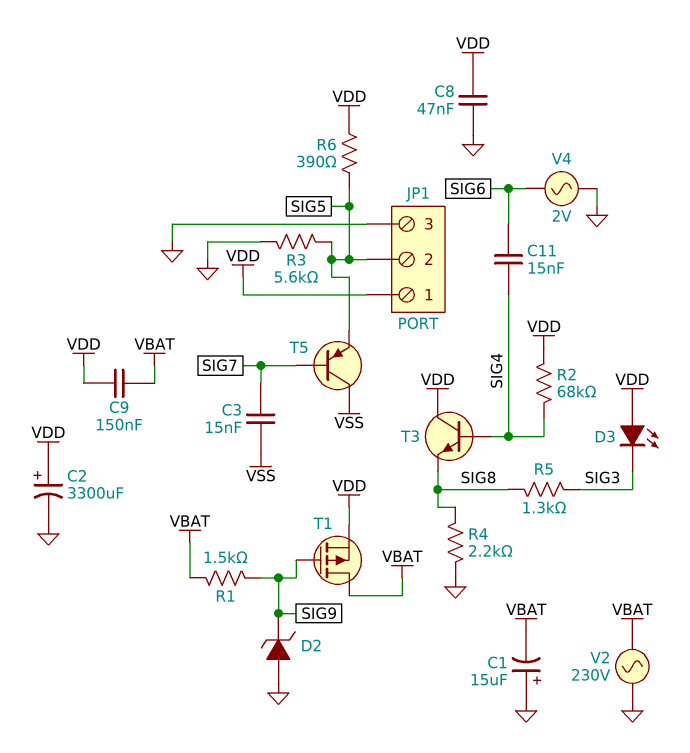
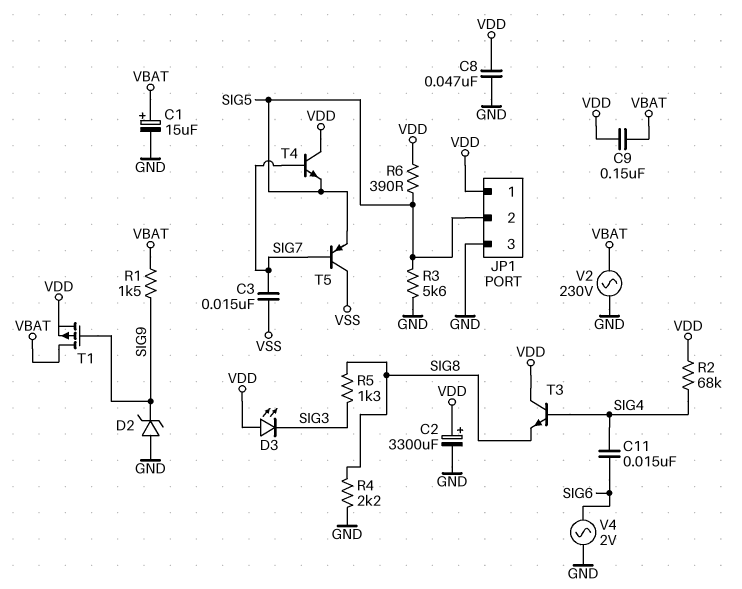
C1: 15uF (plus GND, minus VBAT) -> 15uF (plus VBAT, minus GND)
T4: none -> NPN (B SIG7, C VDD, E SIG5)

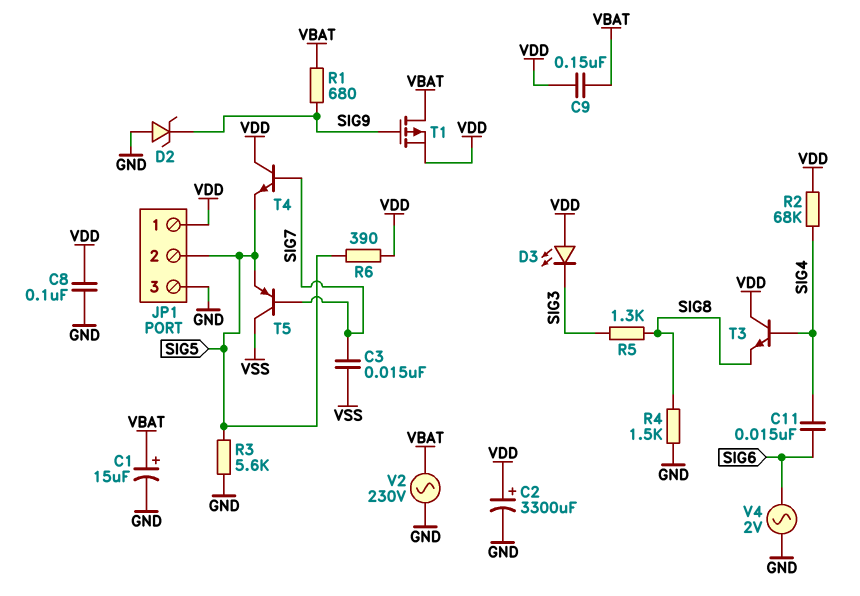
C8: 47nF (GND, VDD) -> 100nF (GND, VDD)
R1: 1.5k (SIG9, VBAT) -> 680 (SIG9, VBAT)
R4: 2.2k (GND, SIG8) -> 1.5k (GND, SIG8)

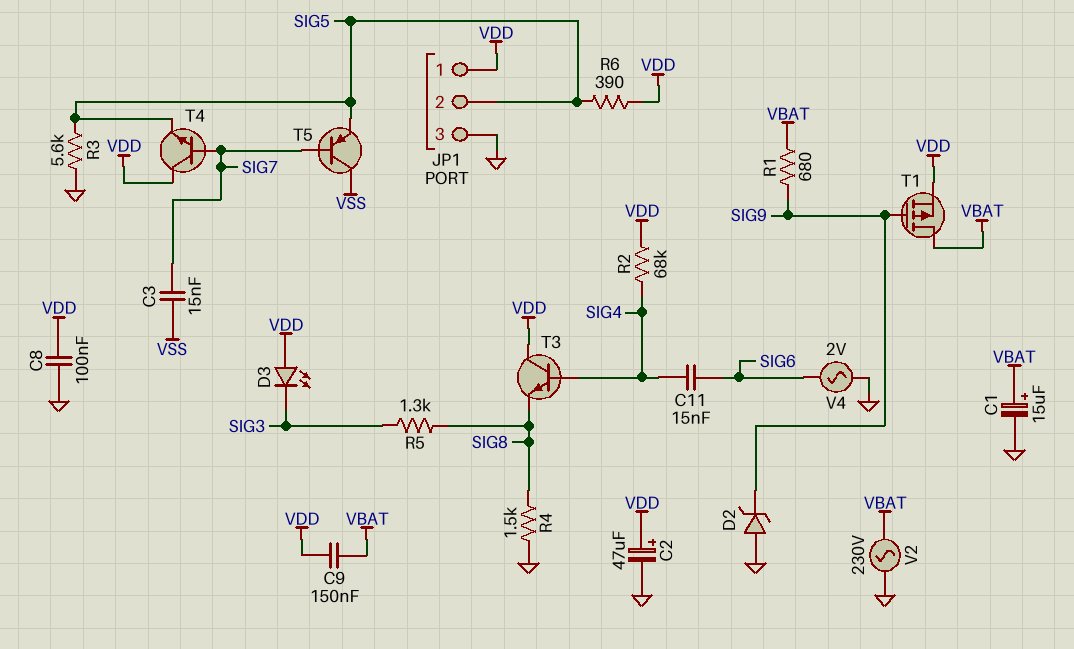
C2: 3300uF (plus VDD, minus GND) -> 47uF (plus VDD, minus GND)

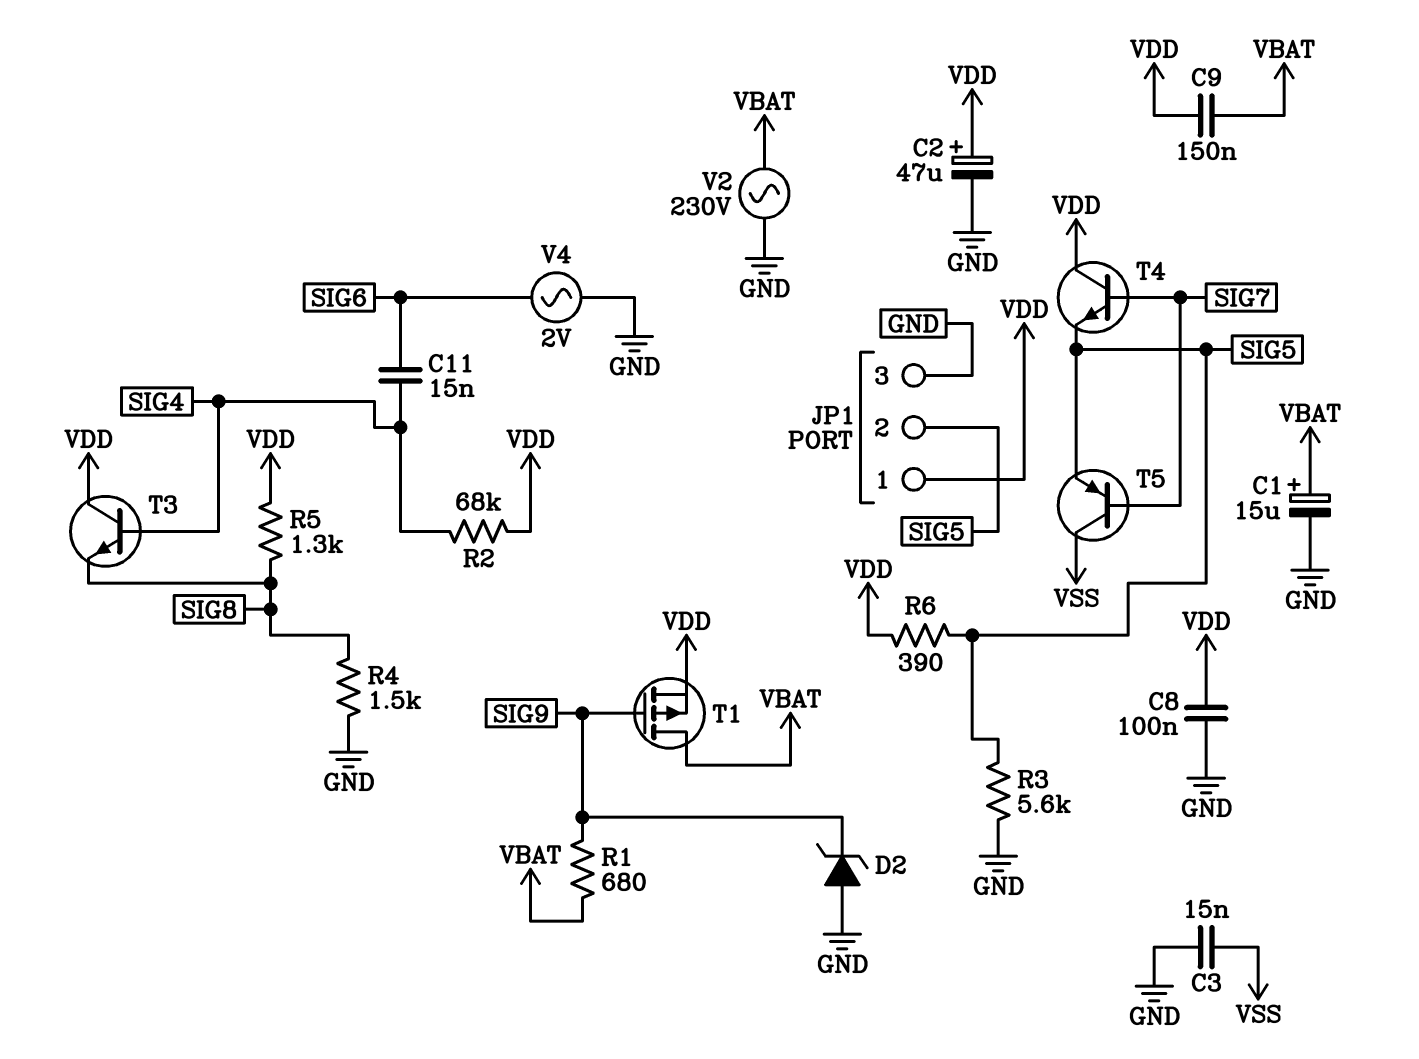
C3: 15nF (SIG7, VSS) -> 15nF (GND, VSS)
D3: LED (A VDD, K SIG3) -> none
R5: 1.3k (SIG3, SIG8) -> 1.3k (SIG8, VDD)

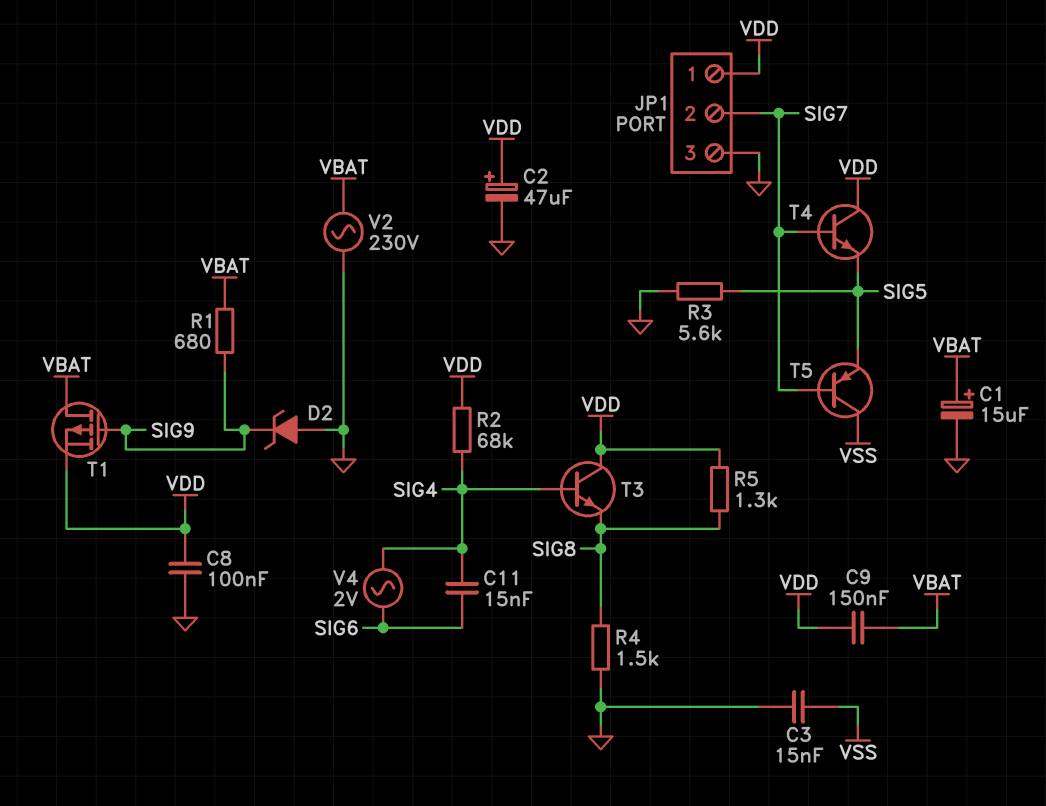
JP1 pin 2: SIG5 -> SIG7
R6: 390 (SIG5, VDD) -> none
V4: AC 2V (GND, SIG6) -> AC 2V (SIG4, SIG6)

